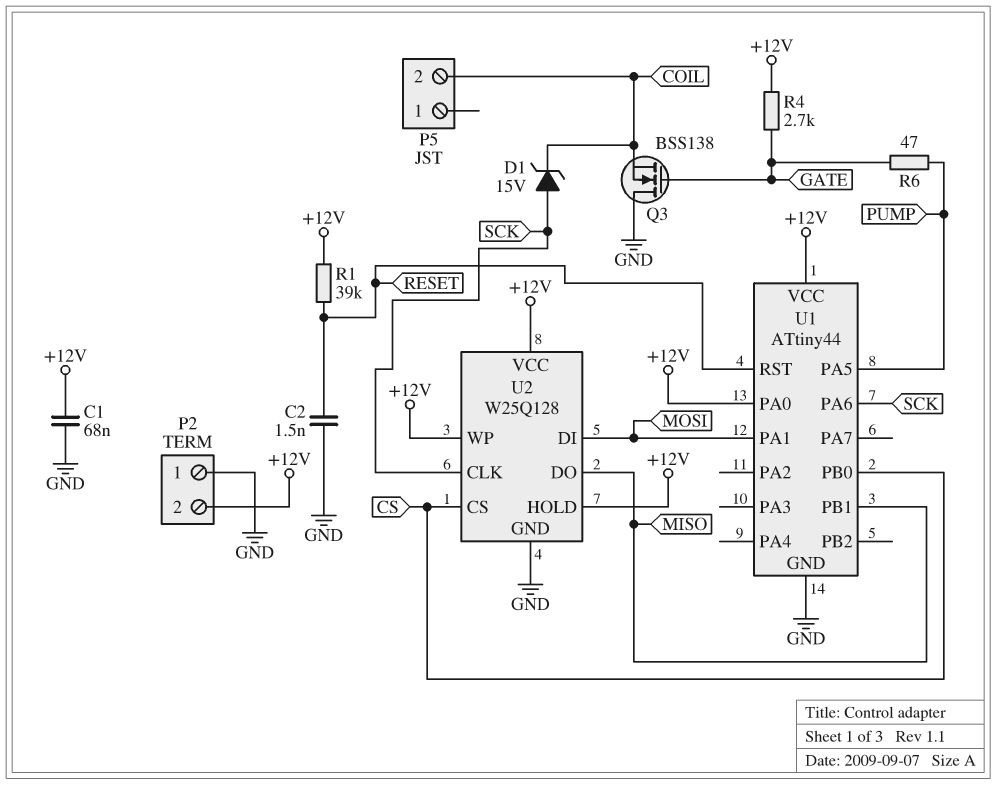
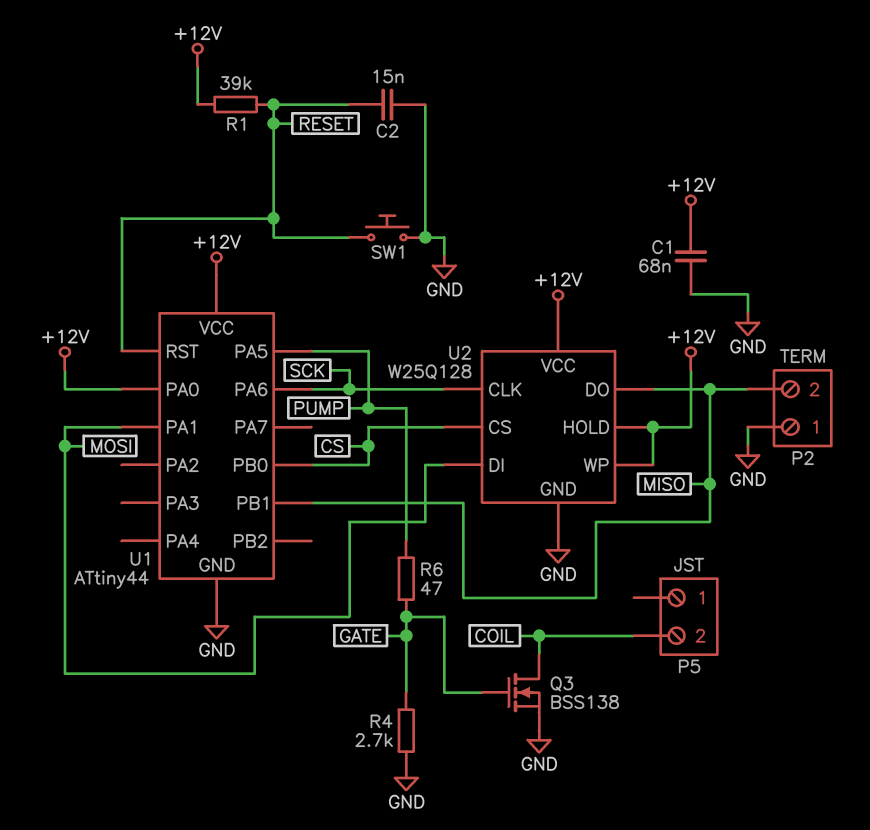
C2: 1.5nF (GND, RESET) -> 15nF (GND, RESET)
D1: zener 15V (A SCK, K COIL) -> none
P2 pin 2: +12V -> MISO
Q3: NMOS BSS138 (G GATE, D GND, S COIL) -> NMOS BSS138 (G GATE, D COIL, S GND)
R4: 2.7k (+12V, GATE) -> 2.7k (GATE, GND)
SW1: none -> button (GND, RESET)

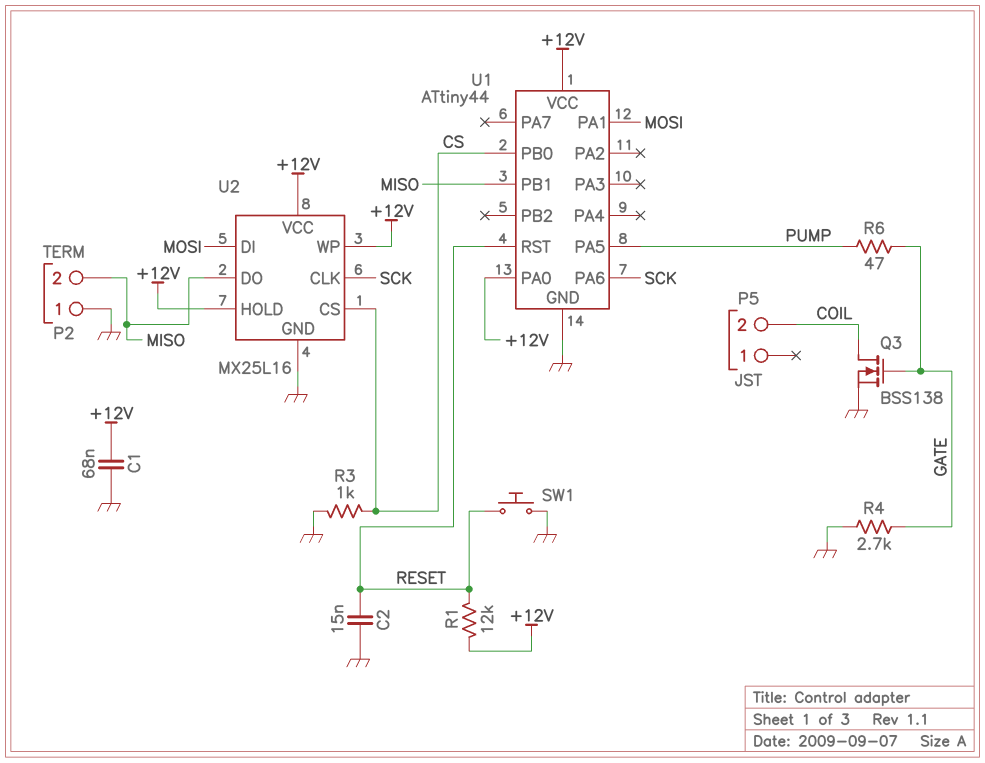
R1: 39k (+12V, RESET) -> 12k (+12V, RESET)
R3: none -> 1k (CS, GND)
U2: W25Q128 -> MX25L16

